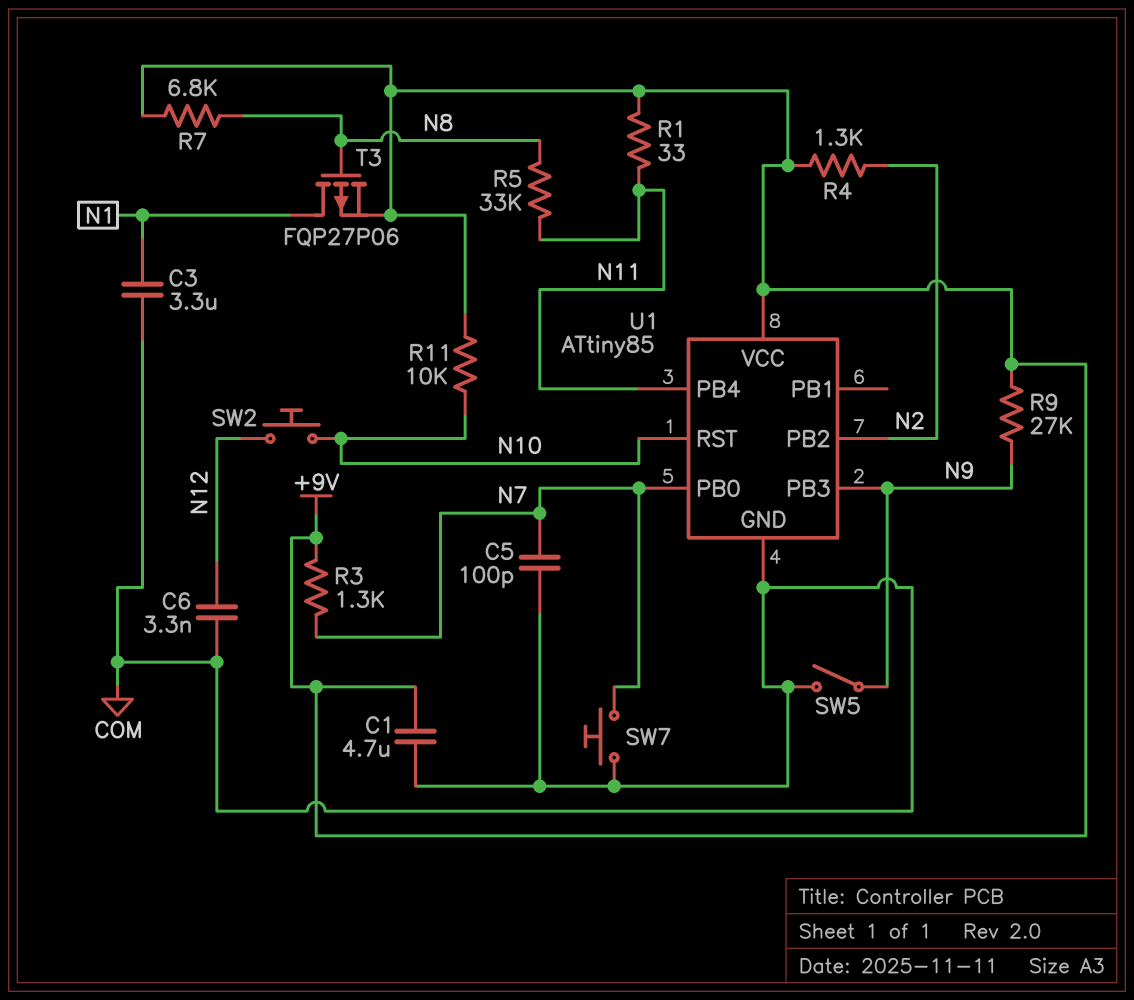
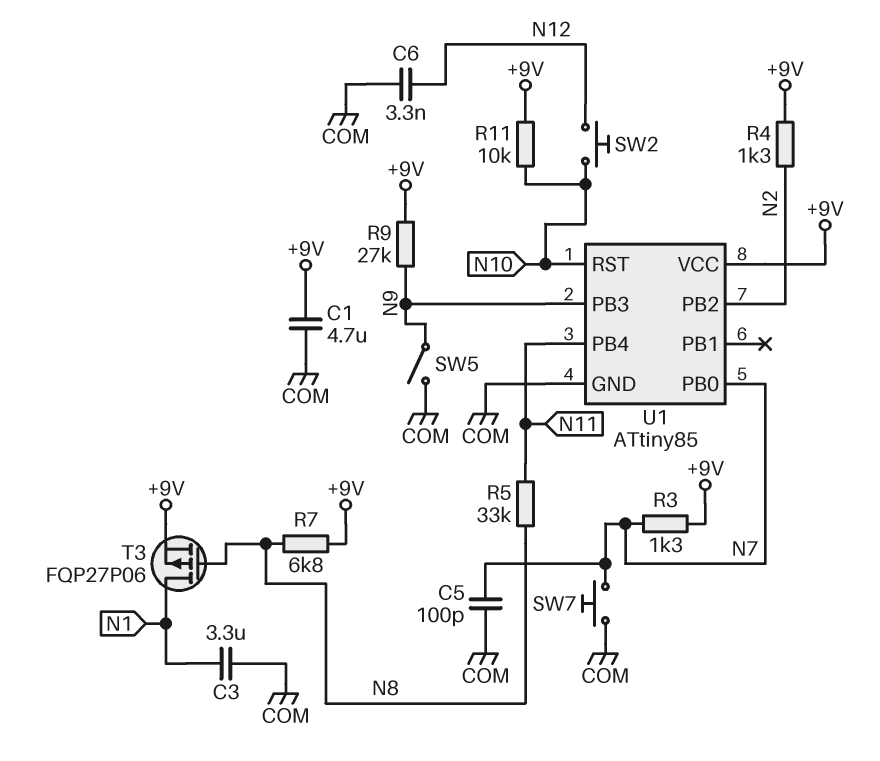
R1: 33 (+9V, N11) -> none

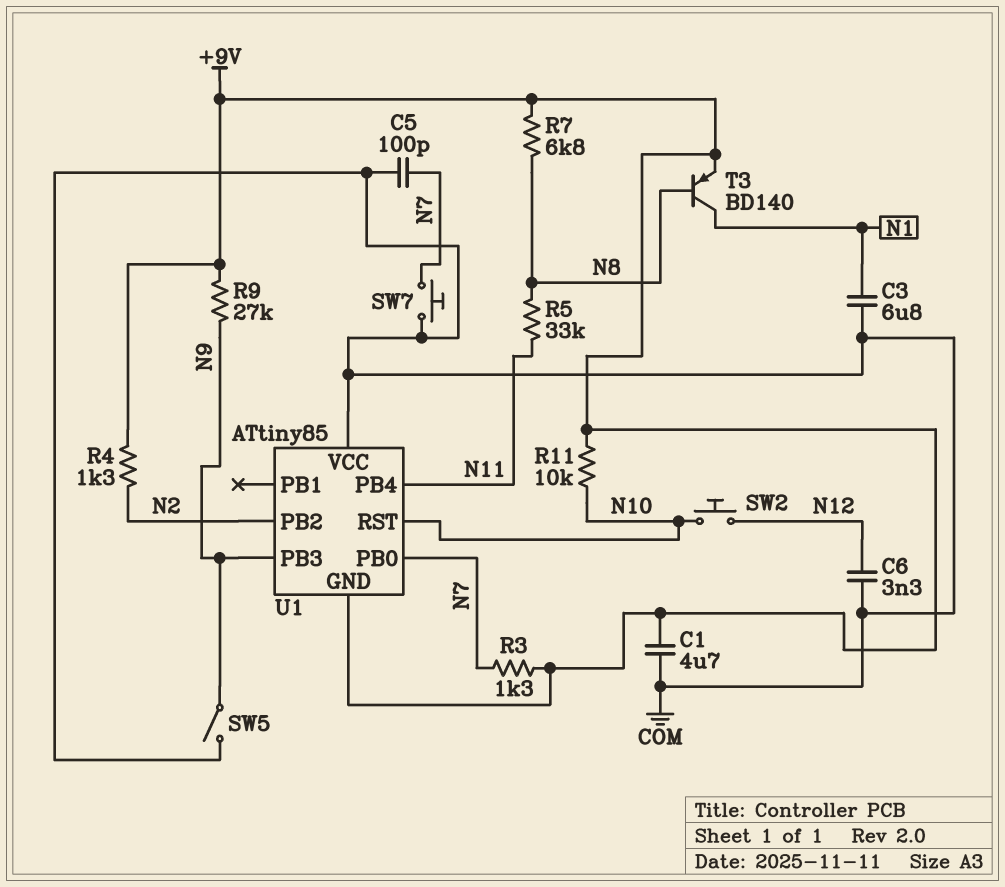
C3: 3.3uF (COM, N1) -> 6.8uF (COM, N1)
T3: PMOS FQP27P06 (G N8, D N1, S +9V) -> PNP BD140 (B N8, C N1, E +9V)
U1 pin GND: COM -> +9V
U1 pin VCC: +9V -> COM

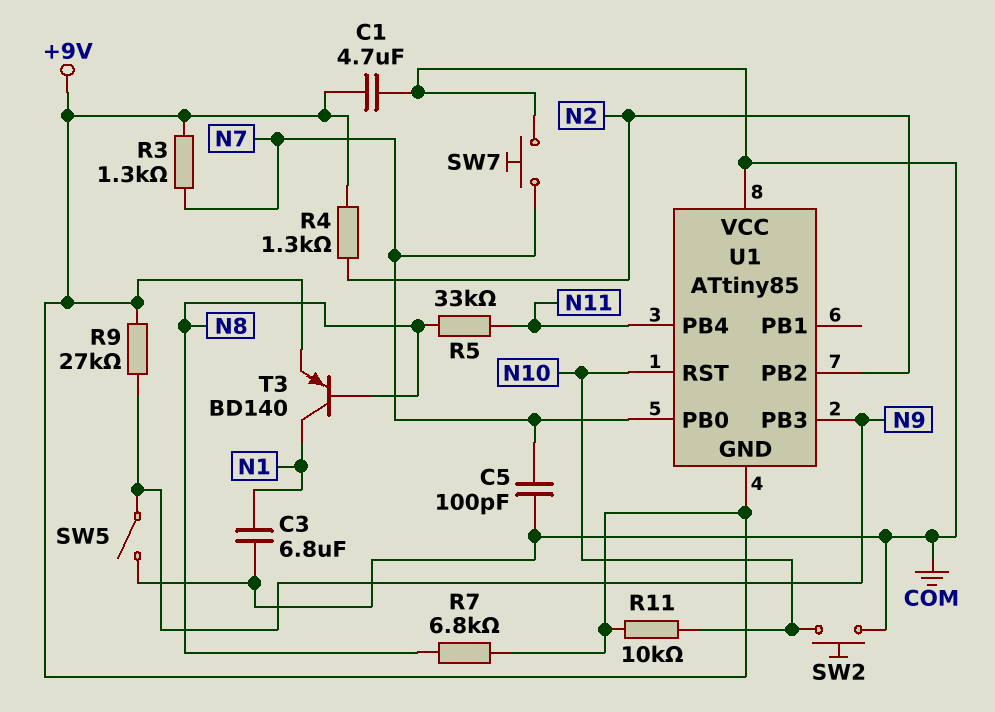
C6: 3.3nF (COM, N12) -> none
SW2: button (N10, N12) -> button (COM, N10)

